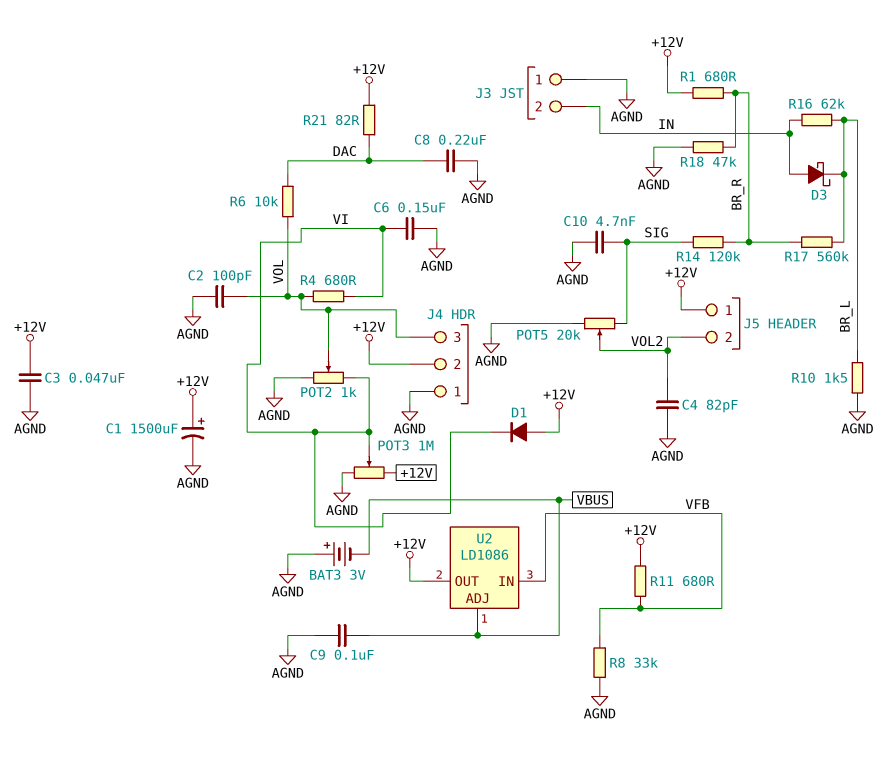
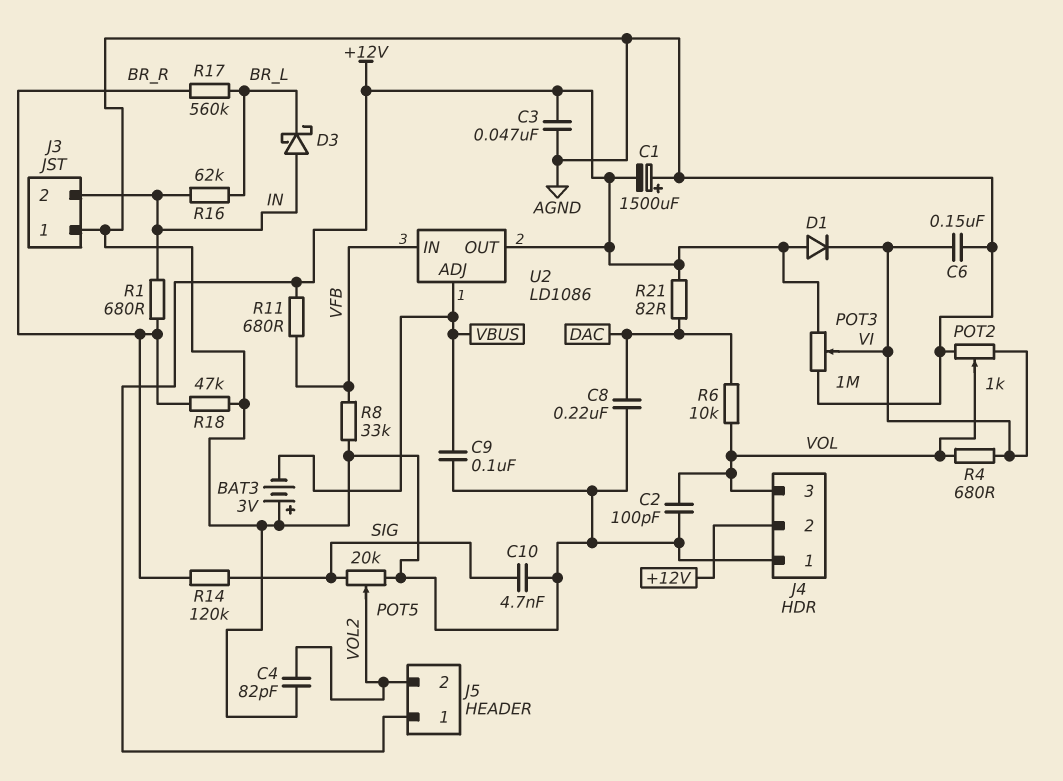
C1: 1500uF (plus +12V, minus AGND) -> 1500uF (plus AGND, minus +12V)
R1: 680 (+12V, BR_R) -> 680 (BR_R, IN)
R10: 1.5k (AGND, BR_L) -> none

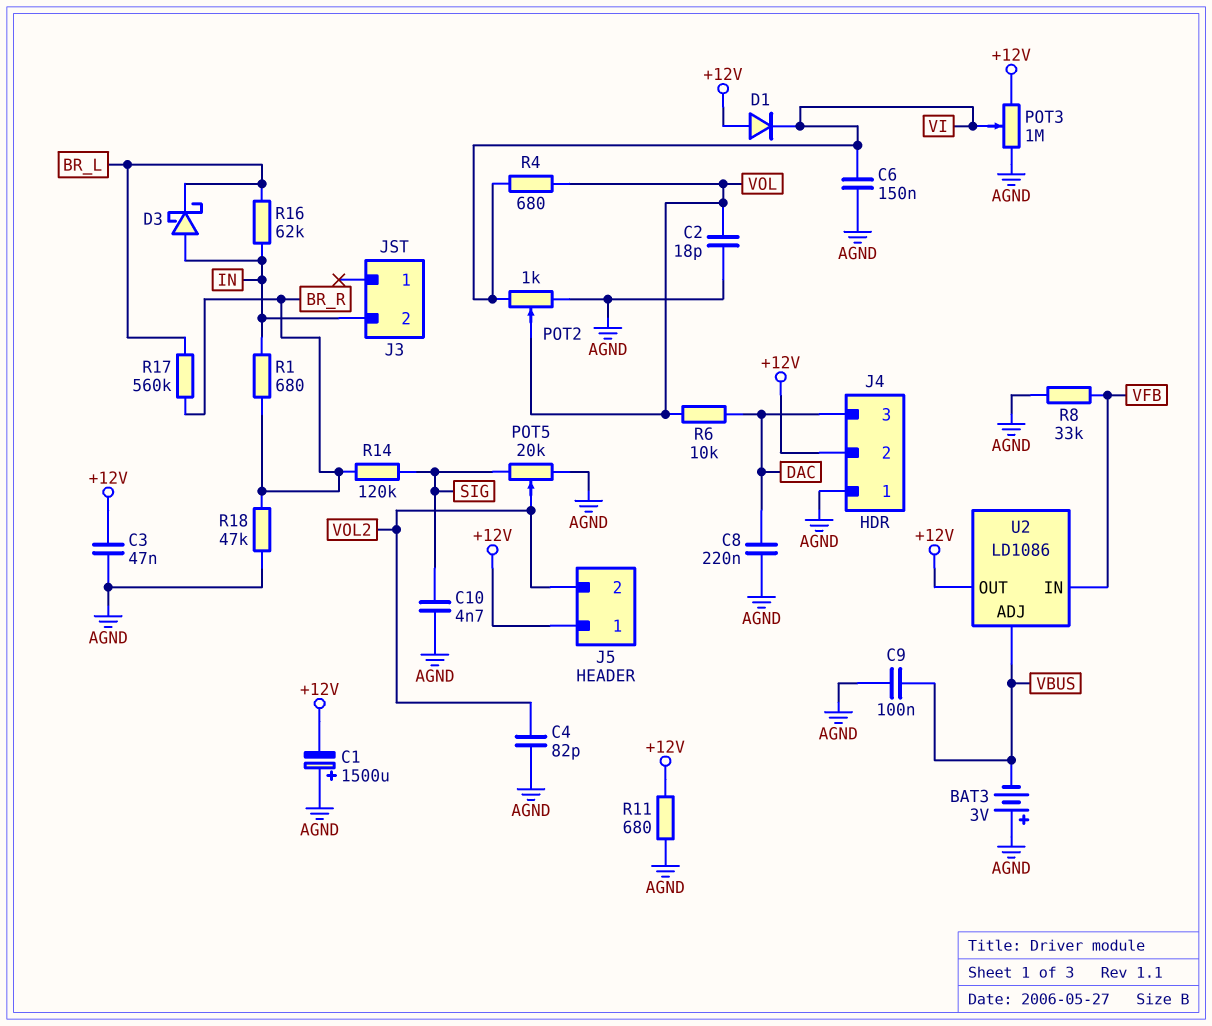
C2: 100pF (AGND, VOL) -> 18pF (AGND, VOL)
J3 pin 1: AGND -> none
J4 pin 3: VOL -> DAC
R11: 680 (+12V, VFB) -> 680 (+12V, AGND)
R21: 82 (+12V, DAC) -> none

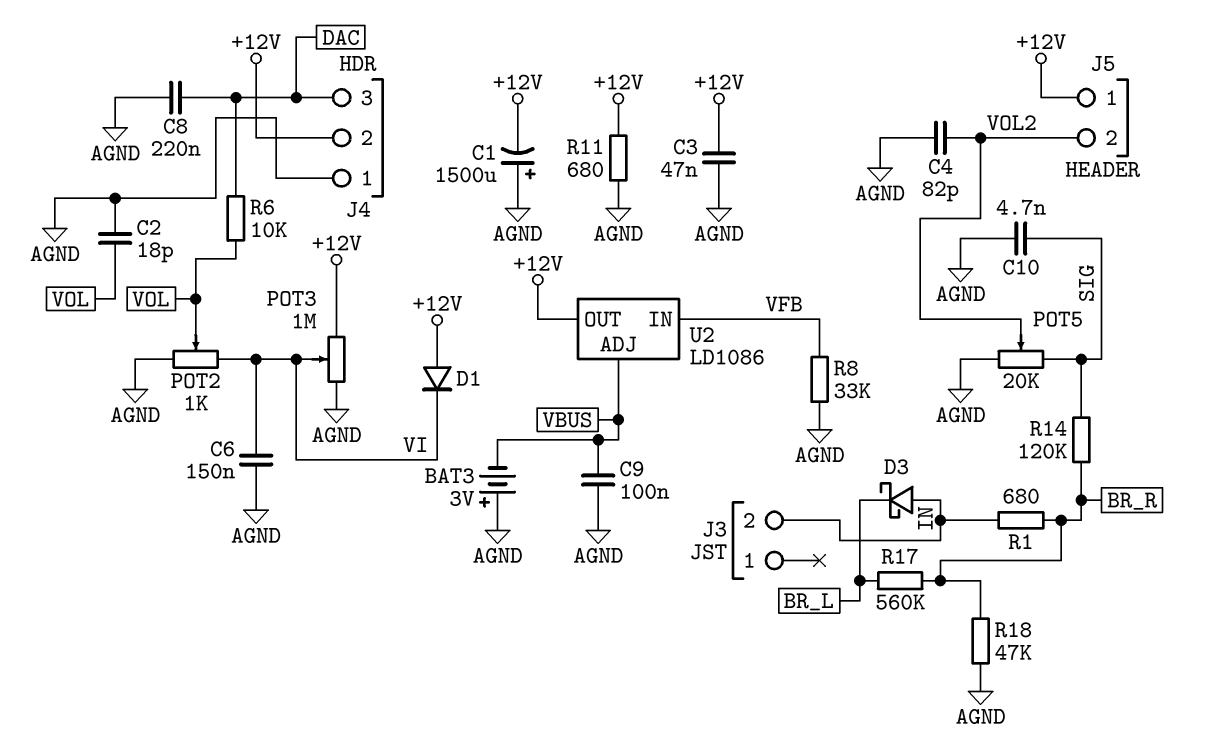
R4: 680 (VI, VOL) -> none
R16: 62k (BR_L, IN) -> none

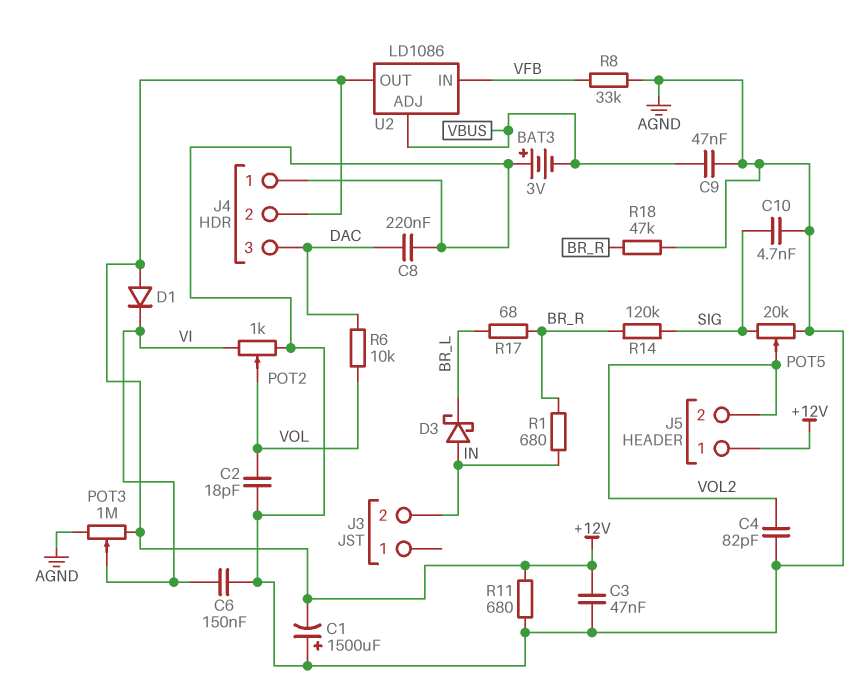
C9: 100nF (AGND, VBUS) -> 47nF (AGND, VBUS)
R17: 560k (BR_L, BR_R) -> 68 (BR_L, BR_R)

